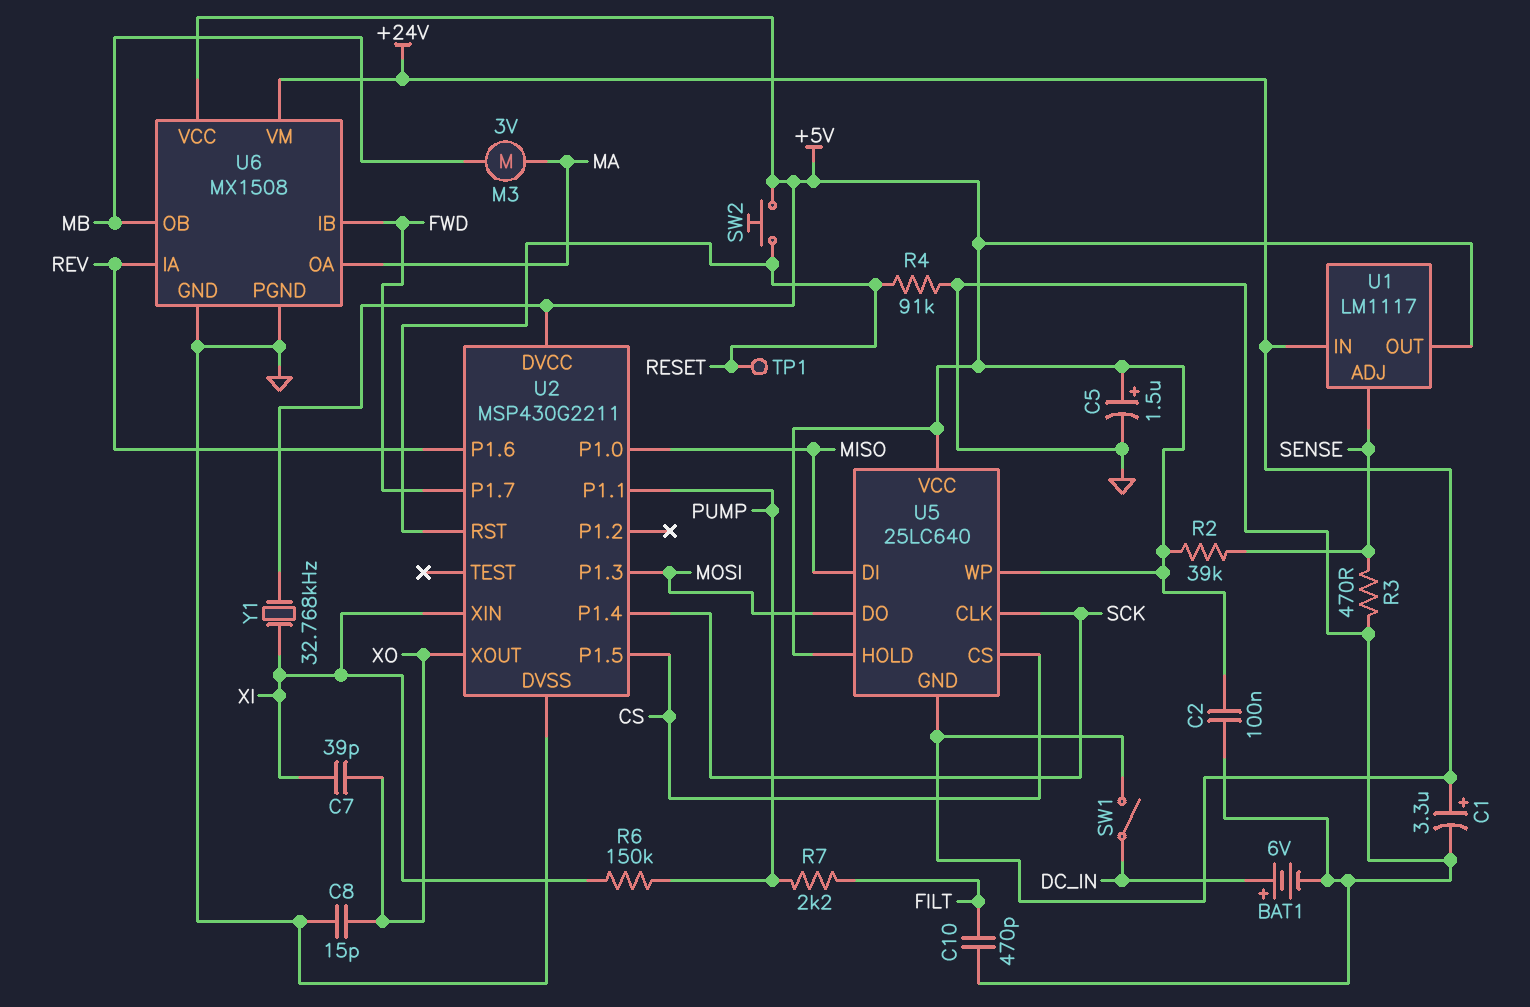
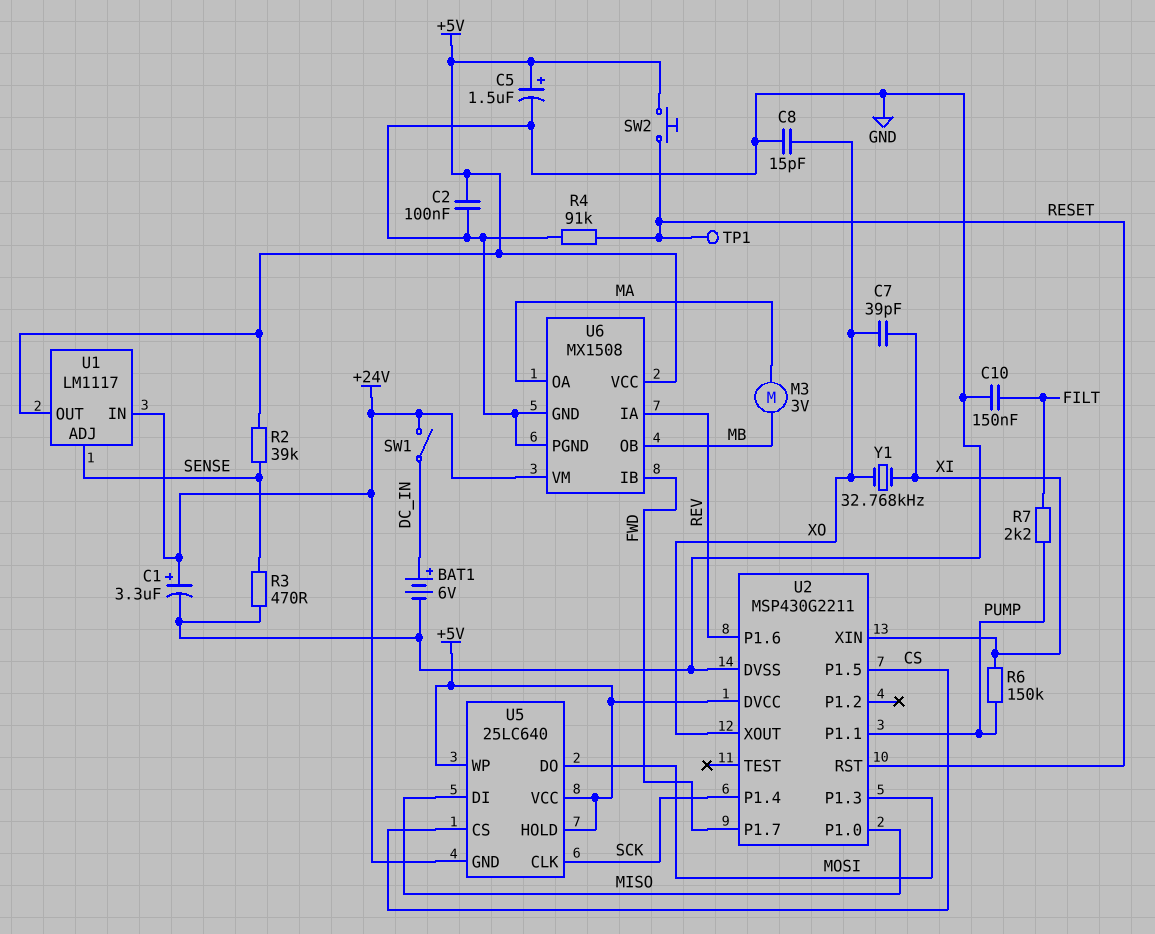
C10: 470pF (FILT, GND) -> 150nF (FILT, GND)
Y1: 32.768kHz (+5V, XI) -> 32.768kHz (XI, XO)

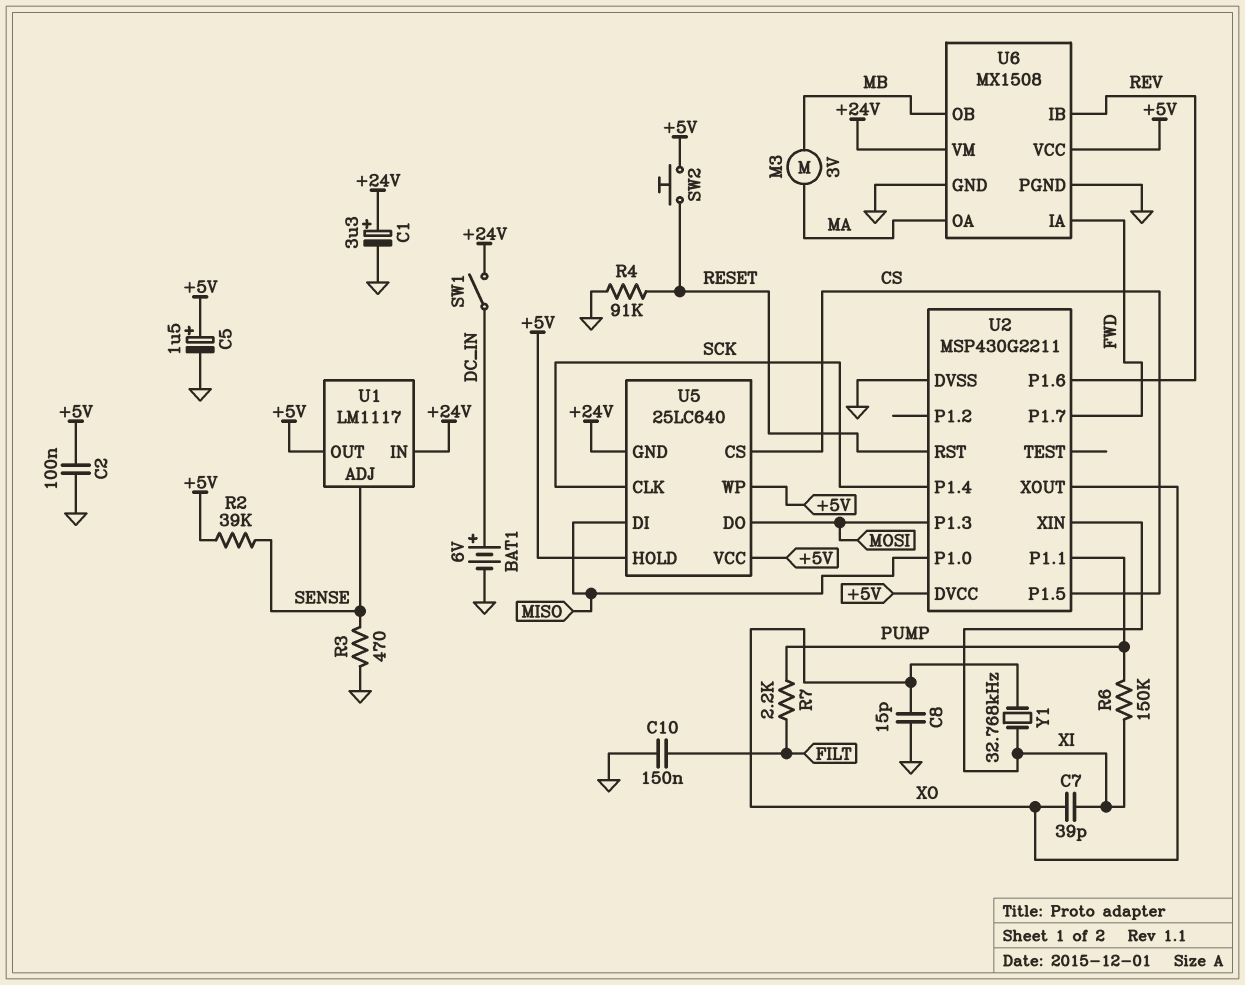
TP1: test point (RESET) -> none
U6 pin IA: REV -> FWD
U6 pin IB: FWD -> REV

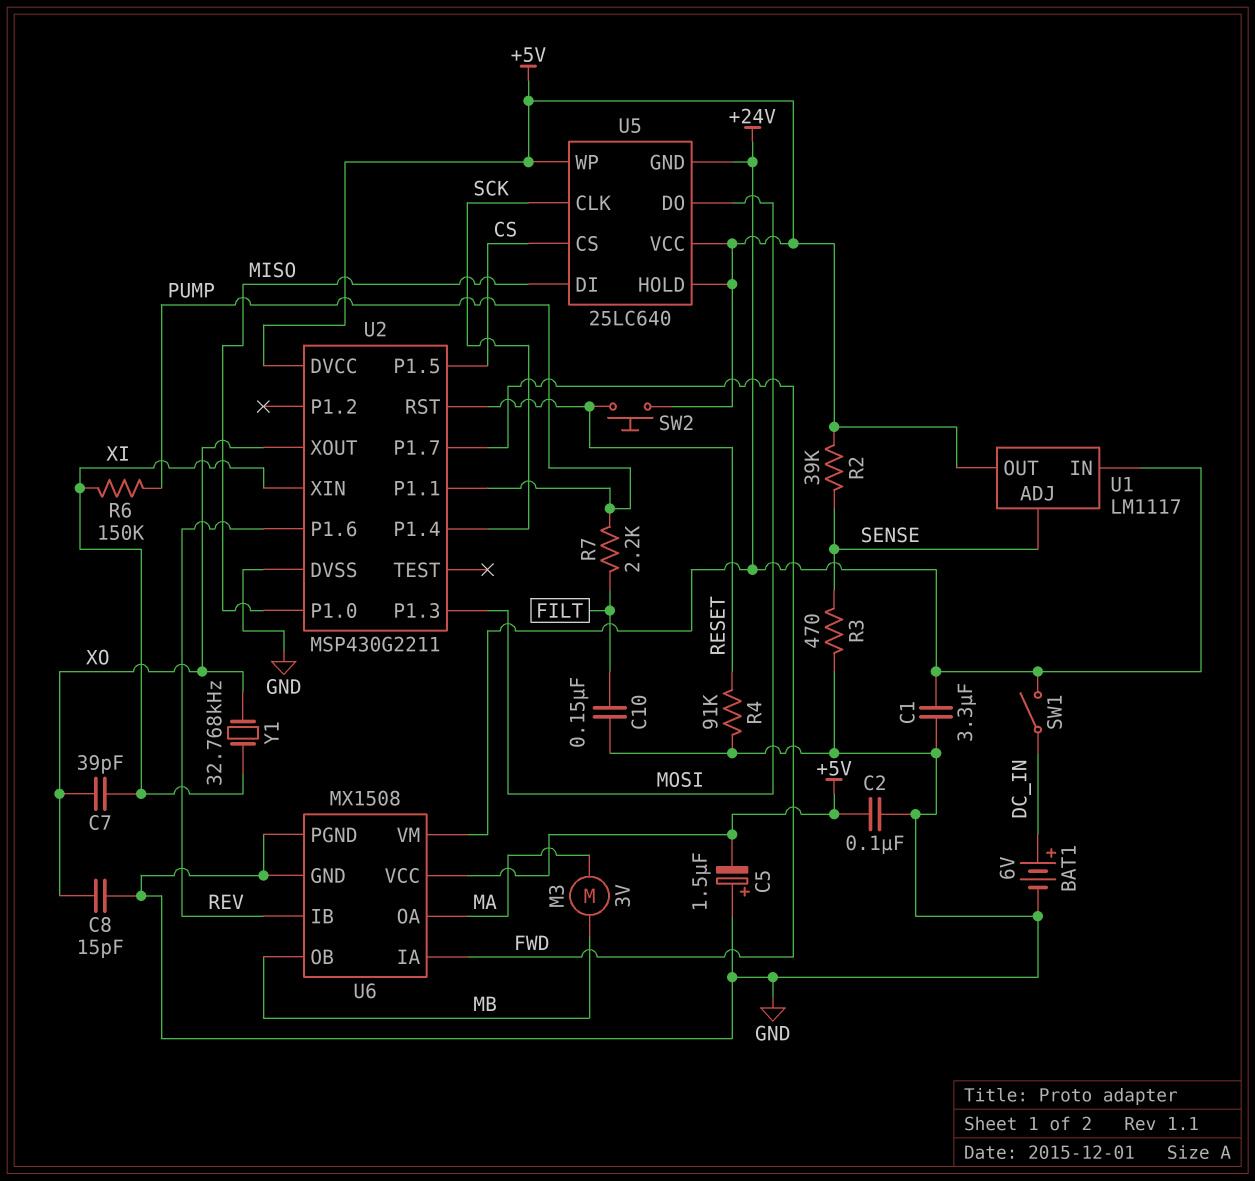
C1: 3.3uF (plus +24V, minus GND) -> 3.3uF (+24V, GND)
C5: 1.5uF (plus +5V, minus GND) -> 1.5uF (plus GND, minus +5V)

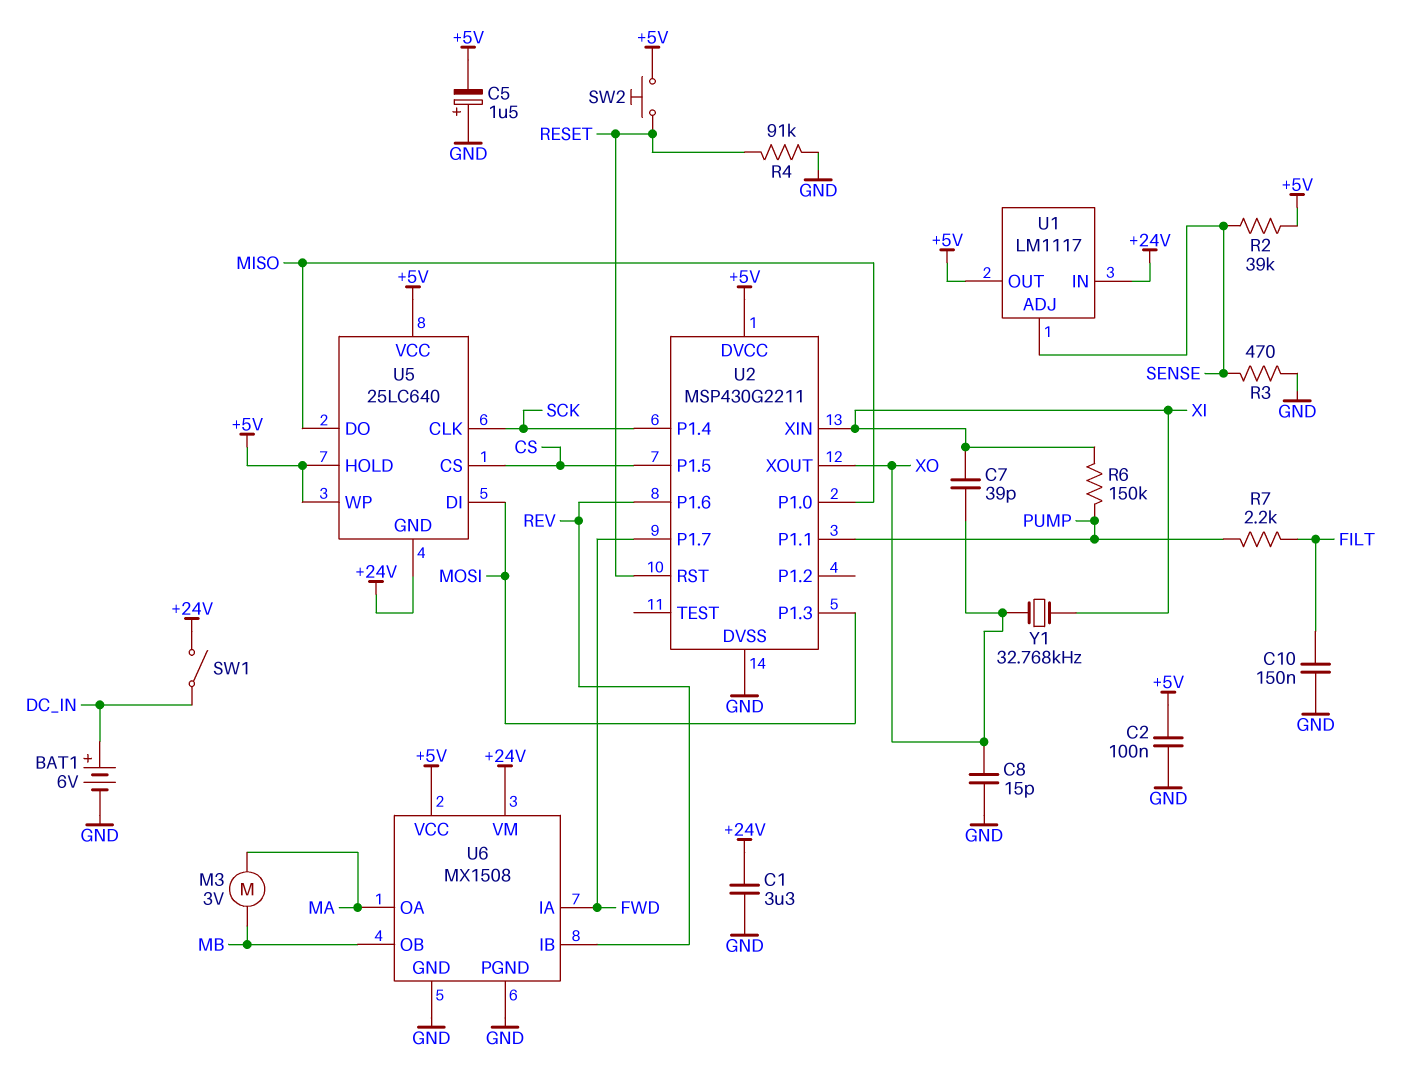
U5 pin DI: MISO -> MOSI
U5 pin DO: MOSI -> MISO

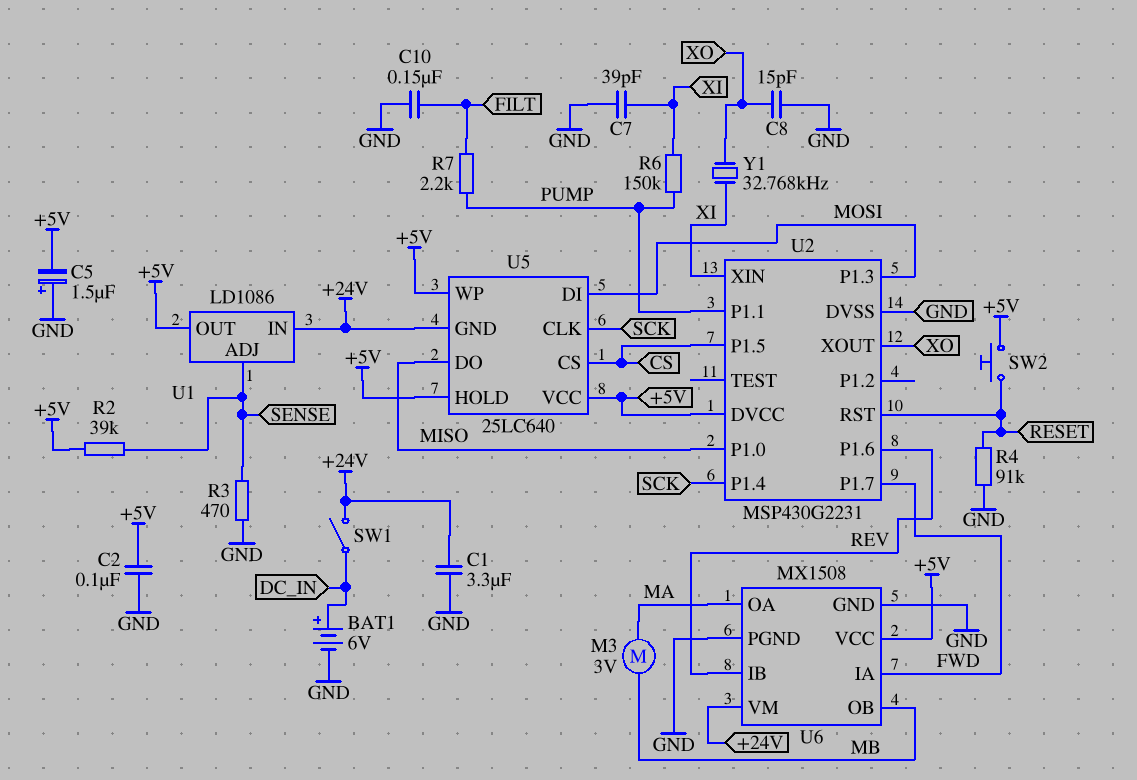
C7: 39pF (XI, XO) -> 39pF (GND, XI)
U1: LM1117 -> LD1086
U2: MSP430G2211 -> MSP430G2231

